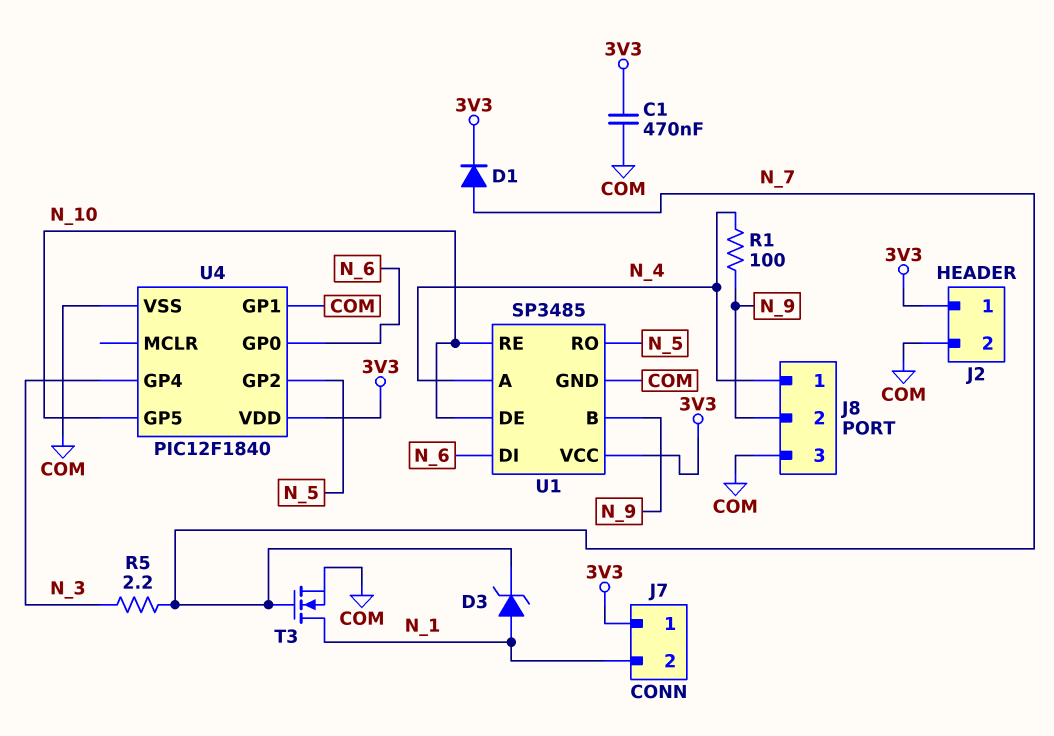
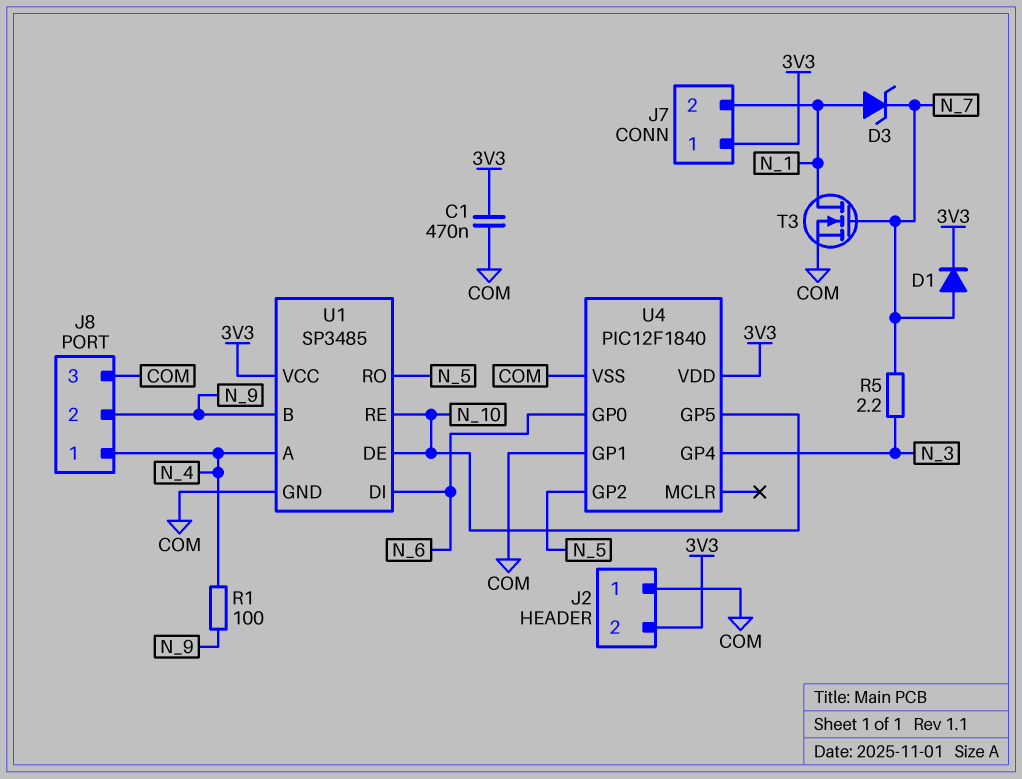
J2 pin 1: 3V3 -> COM
J2 pin 2: COM -> 3V3

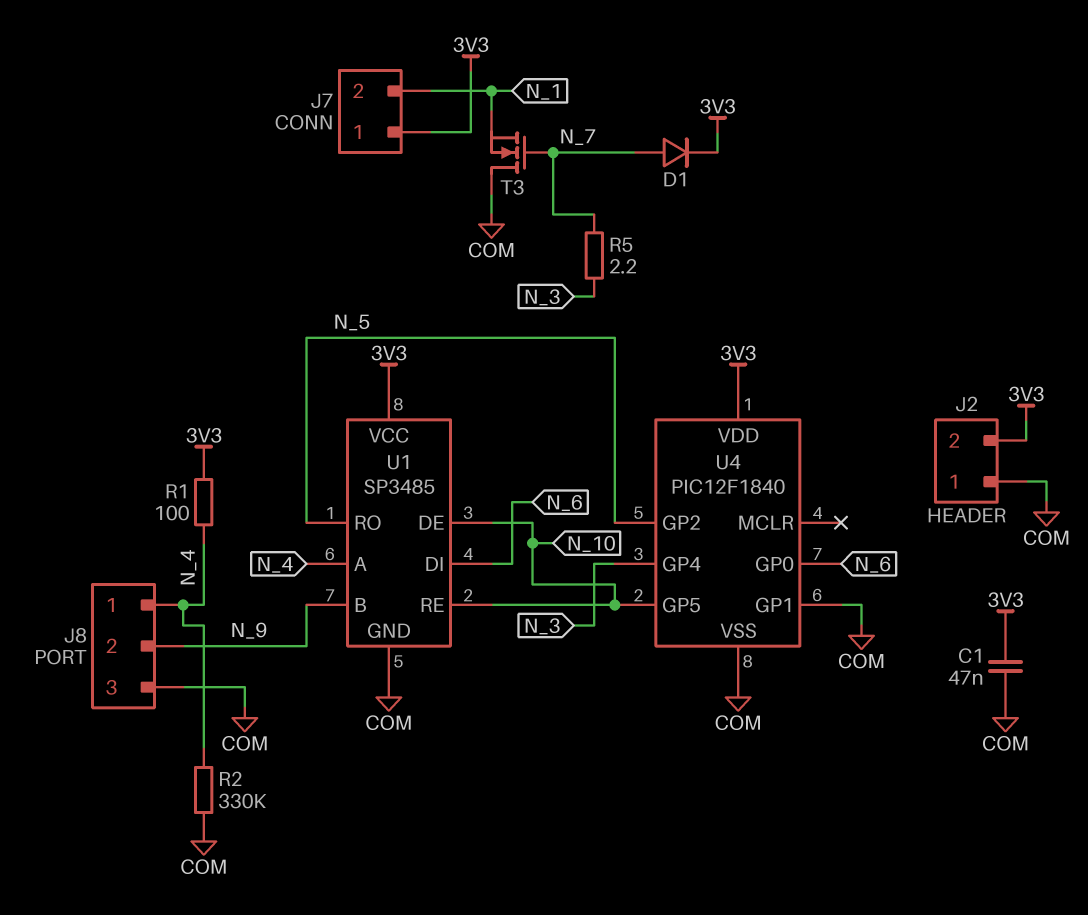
C1: 470nF (3V3, COM) -> 47nF (3V3, COM)
D3: zener (A N_1, K N_7) -> none
R1: 100 (N_4, N_9) -> 100 (3V3, N_4)
R2: none -> 330k (COM, N_4)
T3: NMOS (G N_7, D N_1, S COM) -> NMOS (G N_7, D COM, S N_1)

